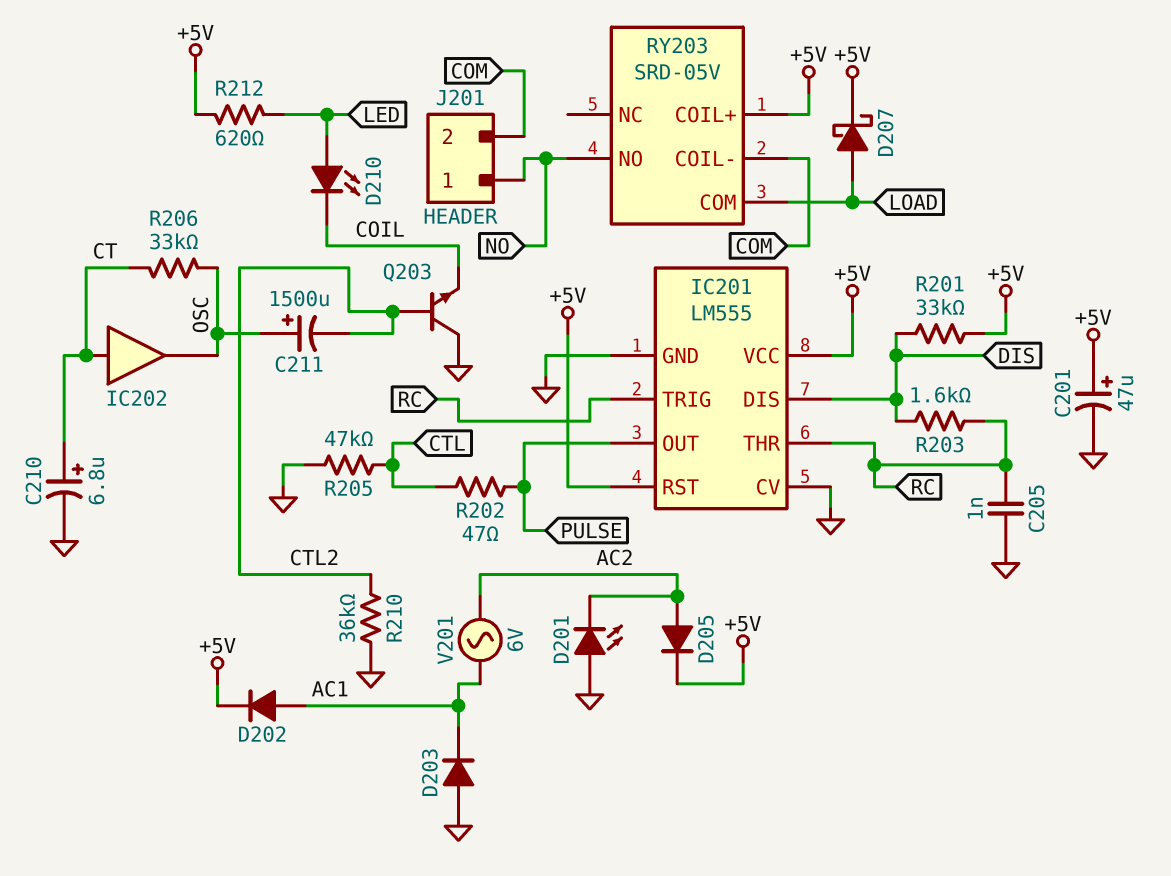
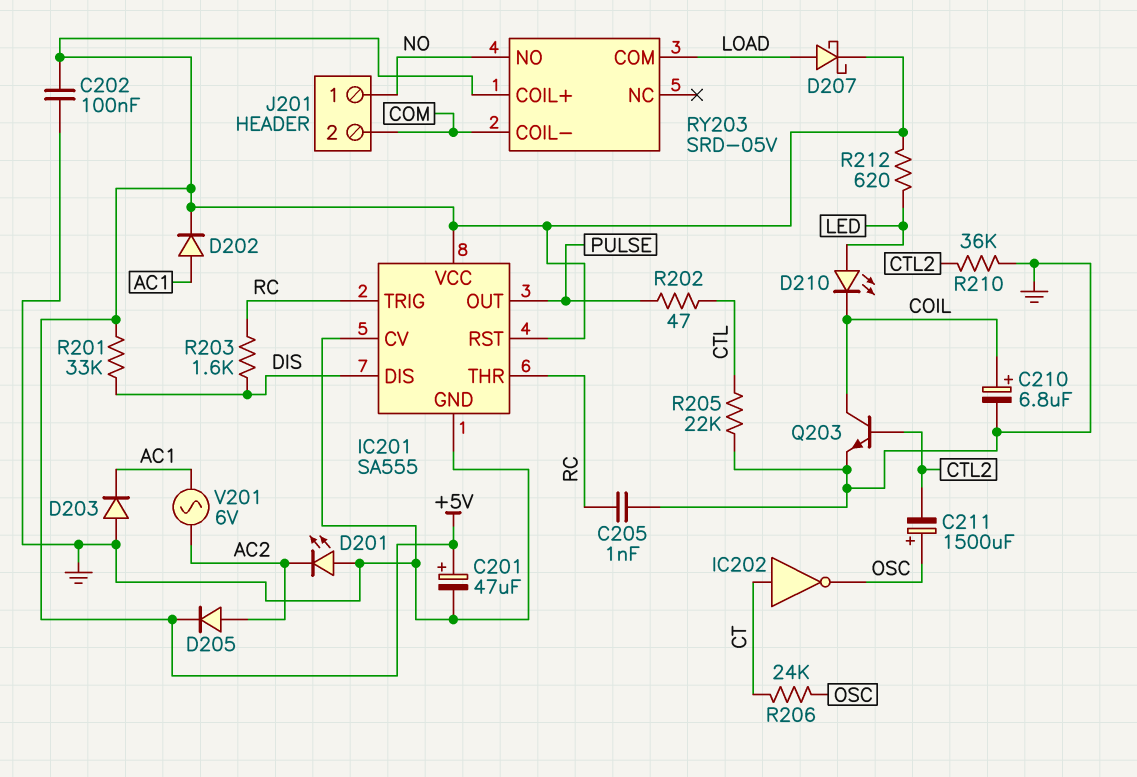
C202: none -> 100nF (+5V, GND)
C210: 6.8uF (plus CT, minus GND) -> 6.8uF (plus COIL, minus GND)
IC201: LM555 -> SA555
IC202: buffer (in CT, out OSC) -> NOT (in CT, out OSC)
Q203: NPN (B CTL2, C GND, E COIL) -> NPN (B CTL2, C COIL, E GND)
R205: 47k (CTL, GND) -> 22k (CTL, GND)
R206: 33k (CT, OSC) -> 24k (CT, OSC)

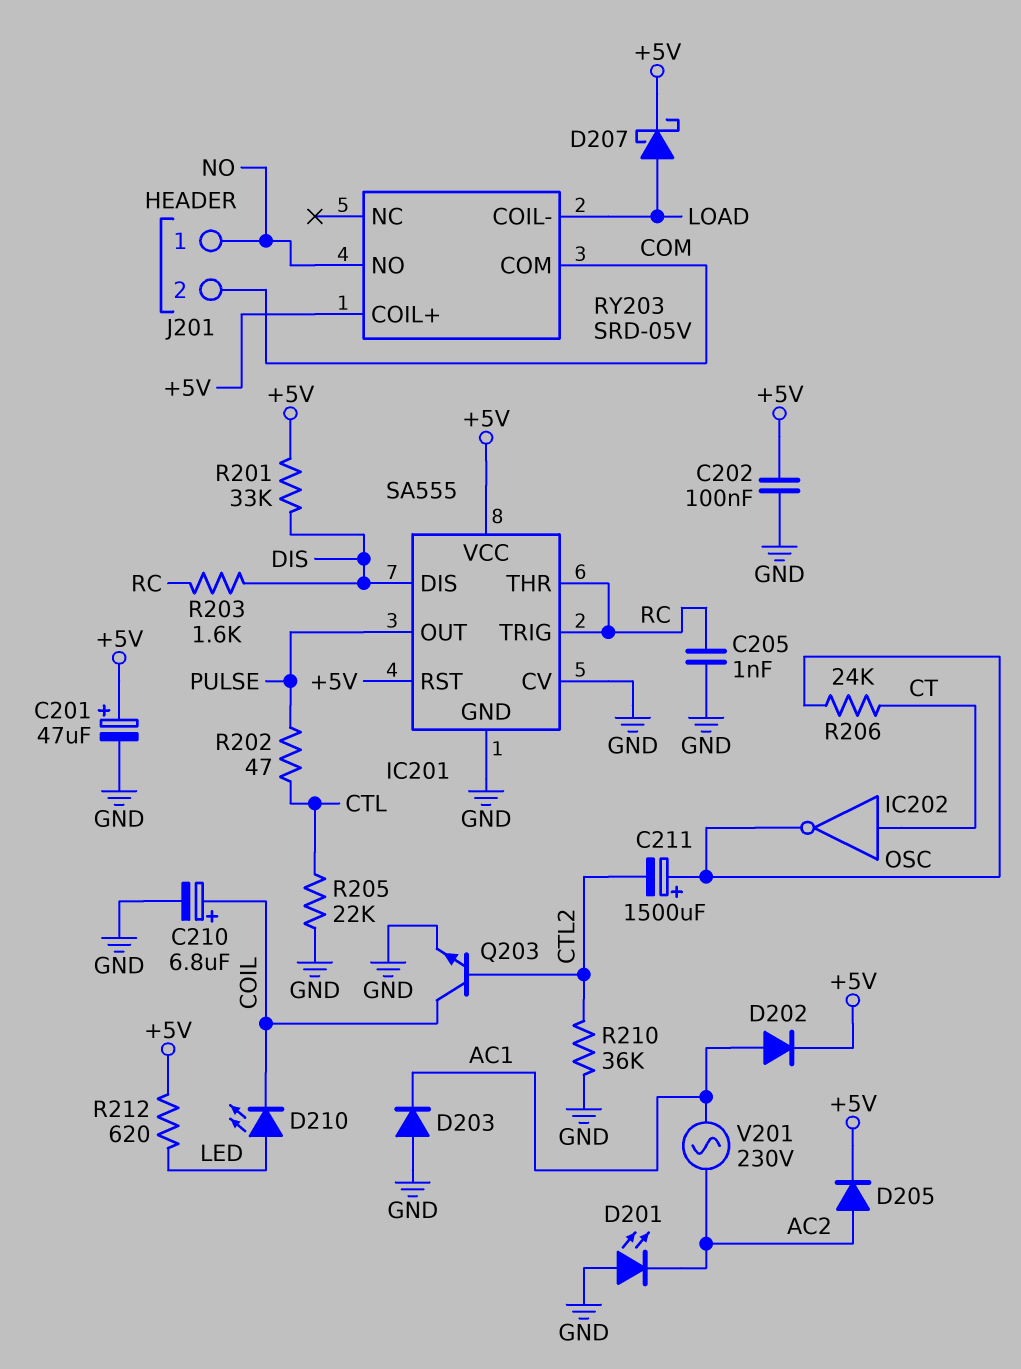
RY203 pin COIL-: COM -> LOAD
RY203 pin COM: LOAD -> COM
V201: AC 6V (AC1, AC2) -> AC 230V (AC1, AC2)

